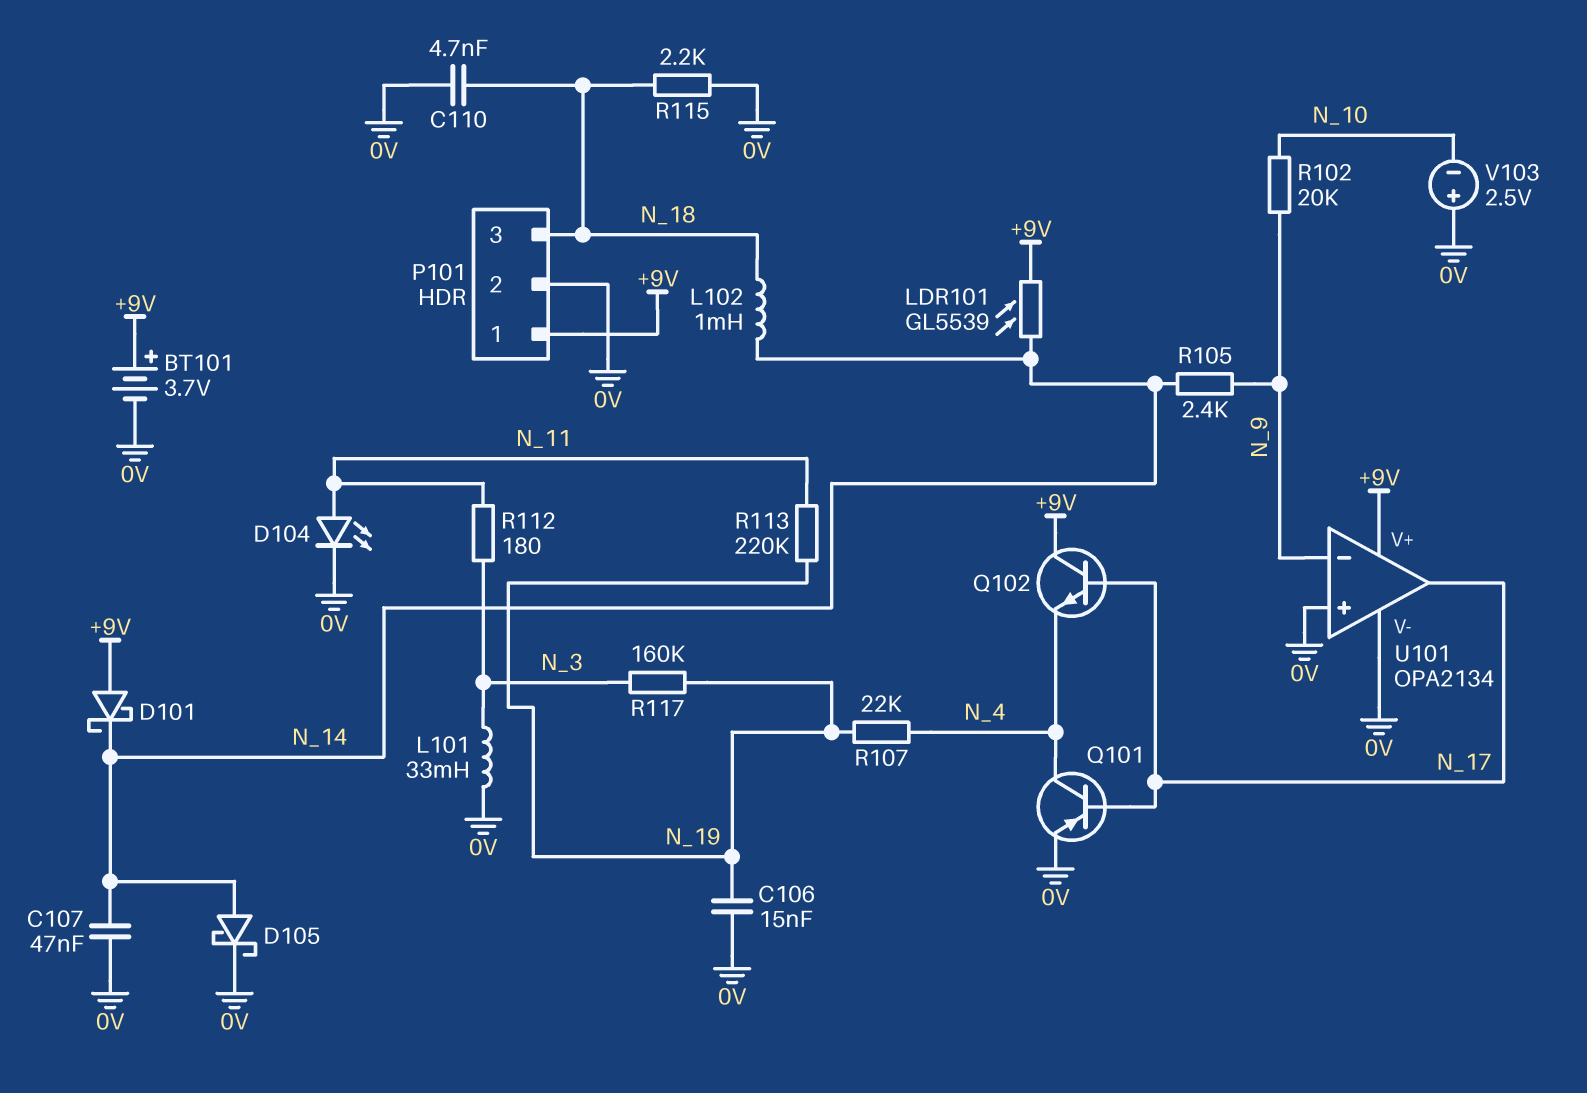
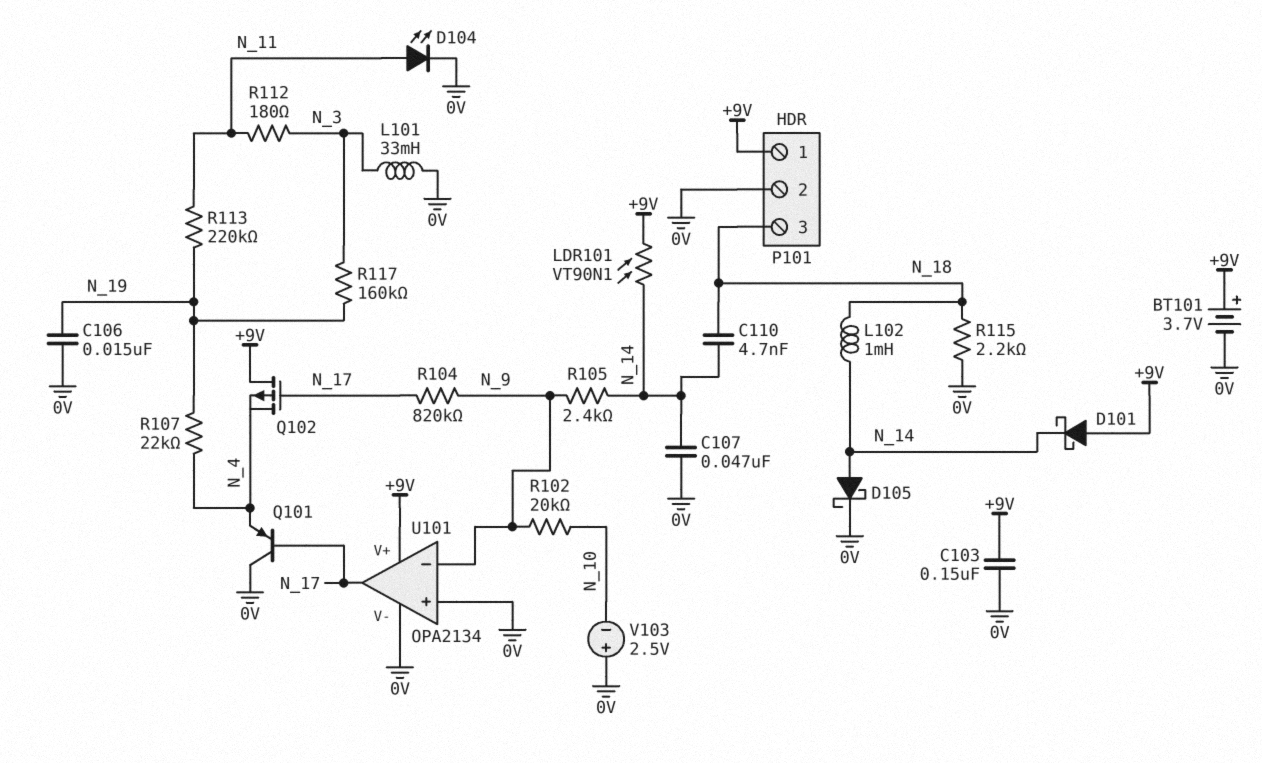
C103: none -> 150nF (+9V, 0V)
C110: 4.7nF (0V, N_18) -> 4.7nF (N_14, N_18)
LDR101: GL5539 (+9V, N_14) -> VT90N1 (+9V, N_14)
Q101: PNP (B N_17, C N_4, E 0V) -> PNP (B N_17, C 0V, E N_4)
Q102: NPN (B N_17, C +9V, E N_4) -> PMOS (G N_17, D +9V, S N_4)
R104: none -> 820k (N_9, N_17)

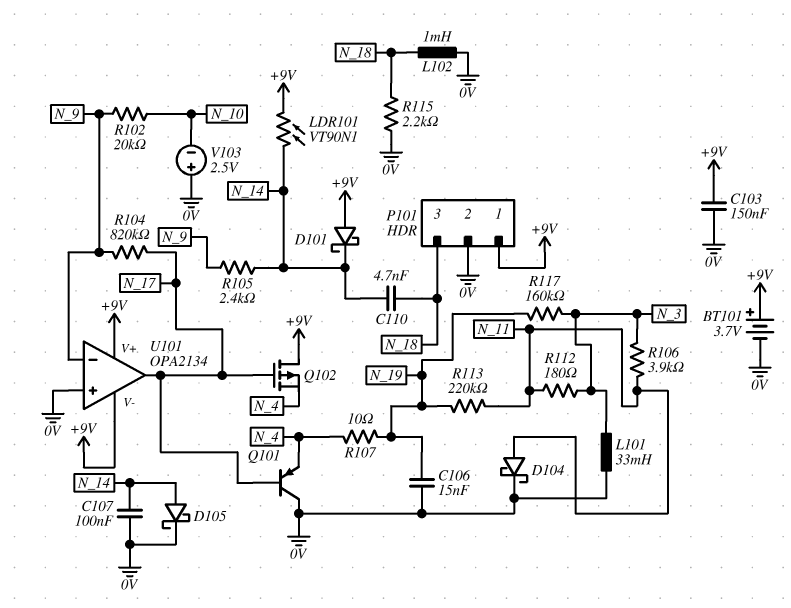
C107: 47nF (0V, N_14) -> 100nF (0V, N_14)
D104: LED (A N_11, K 0V) -> schottky (A N_11, K 0V)
L102: 1mH (N_14, N_18) -> 1mH (0V, N_18)
R106: none -> 3.9k (N_3, N_11)
R107: 22k (N_4, N_19) -> 10 (N_4, N_19)
U101 pin V-: 0V -> +9V

